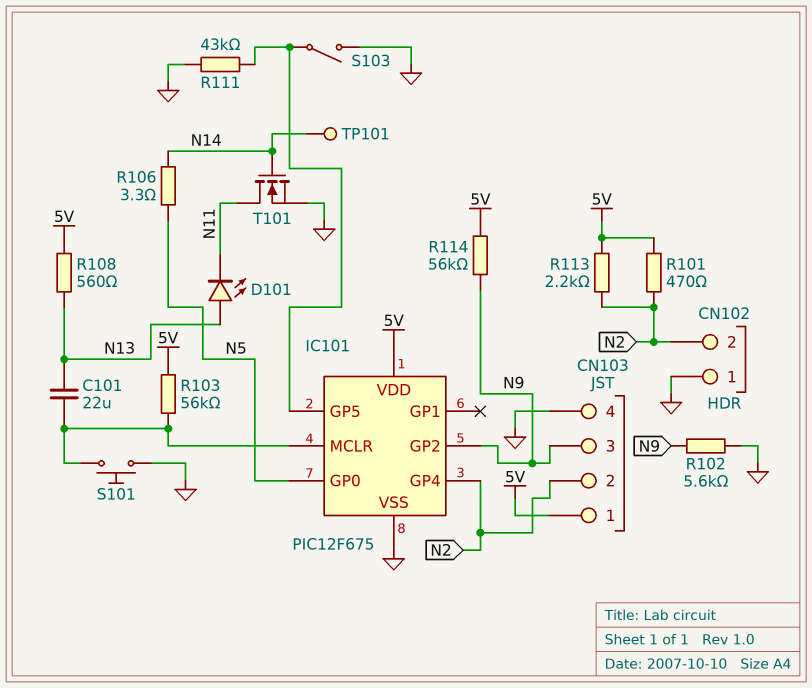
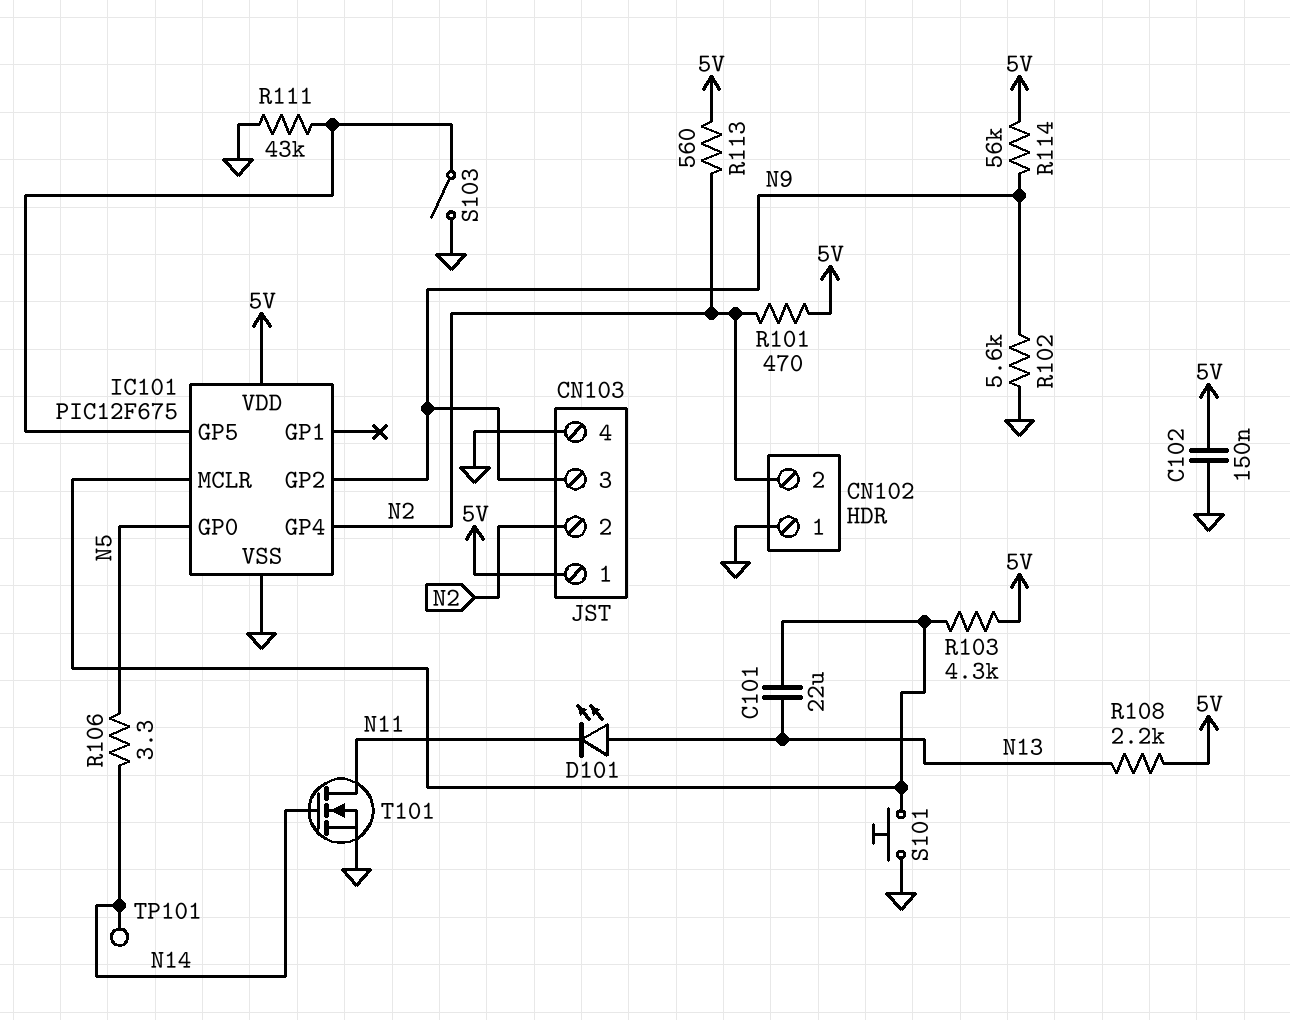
C102: none -> 150nF (5V, GND)
R103: 56k (5V, IC101/MCLR) -> 4.3k (5V, IC101/MCLR)
R108: 560 (5V, N13) -> 2.2k (5V, N13)
R113: 2.2k (5V, N2) -> 560 (5V, N2)

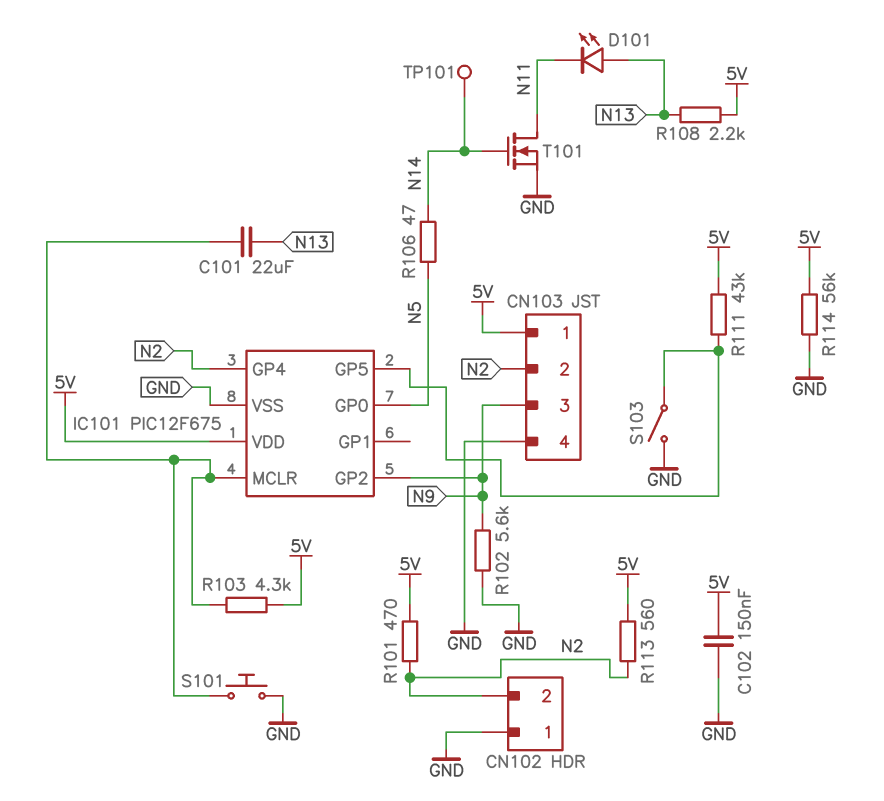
R106: 3.3 (N5, N14) -> 47 (N5, N14)
R111: 43k (GND, IC101/GP5) -> 43k (5V, IC101/GP5)
R114: 56k (5V, N9) -> 56k (5V, GND)

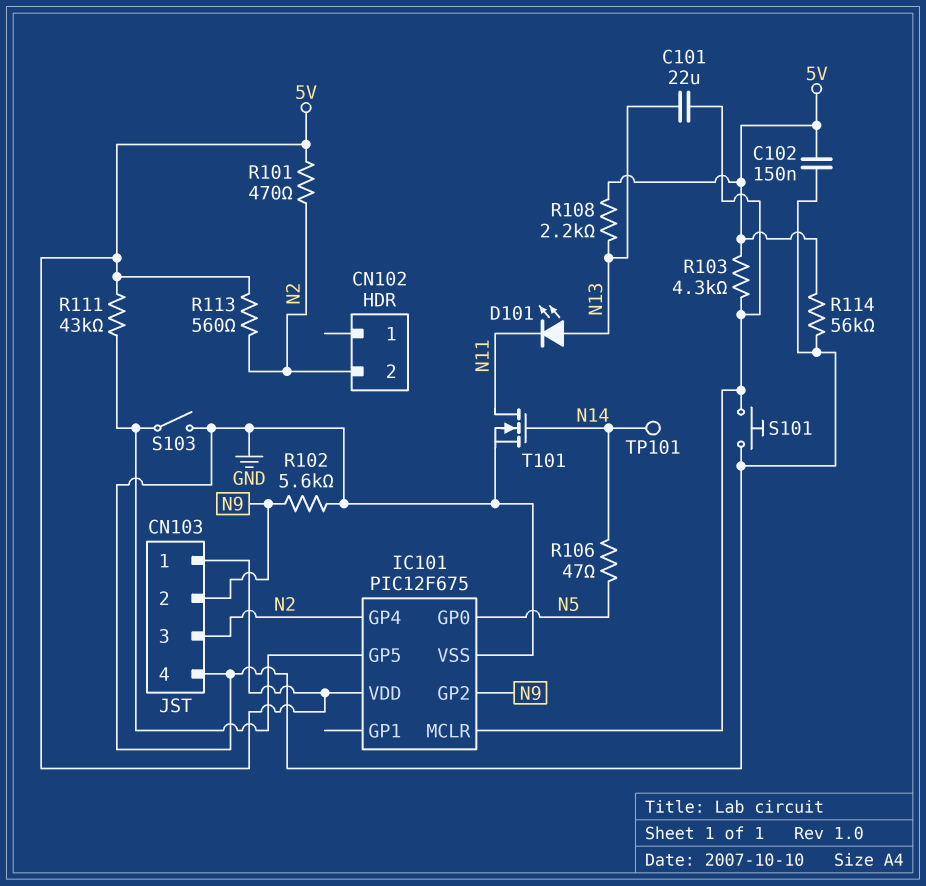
CN102 pin 1: GND -> none
CN103 pin 2: N2 -> N9
CN103 pin 3: N9 -> N2

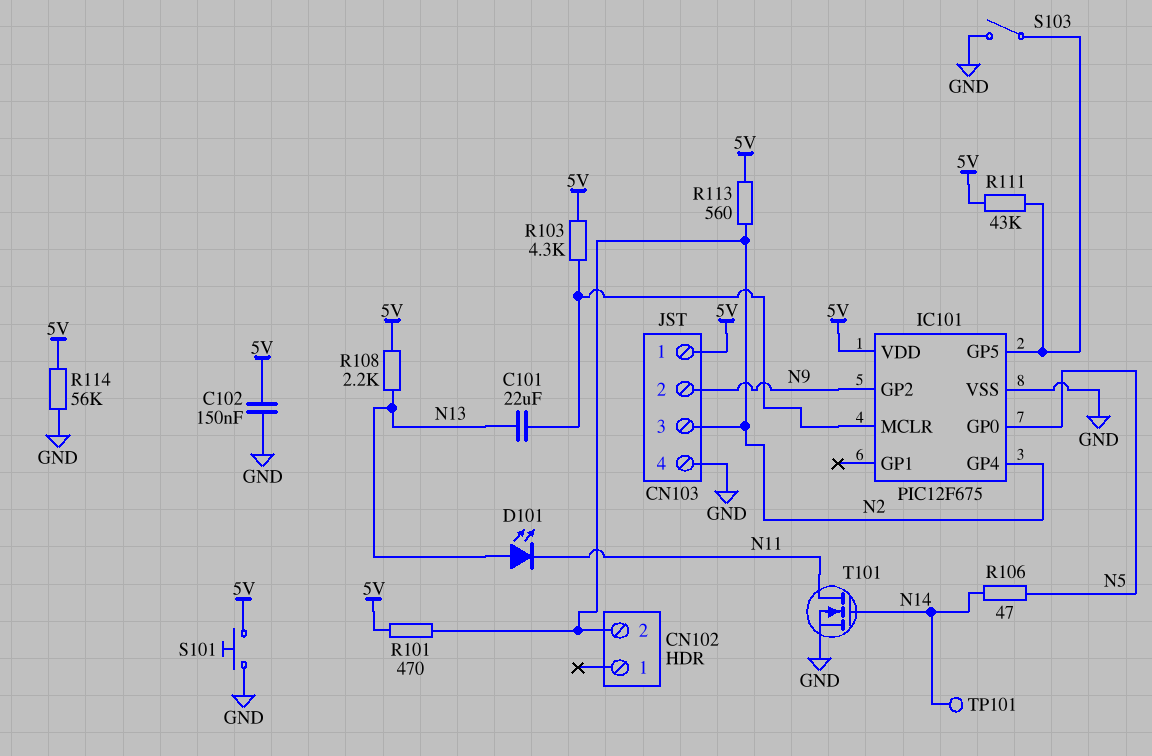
R102: 5.6k (GND, N9) -> none
S101: button (GND, IC101/MCLR) -> button (5V, GND)

